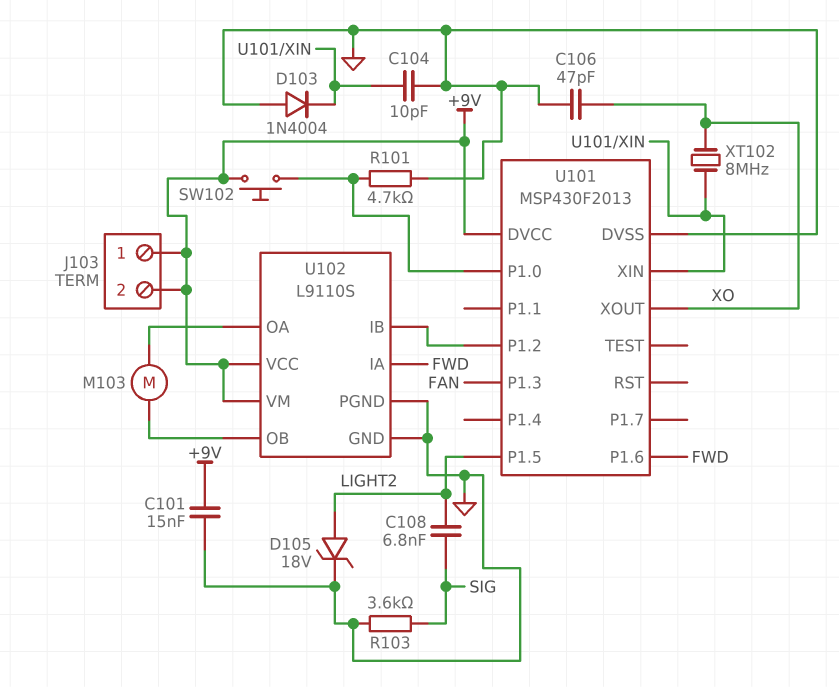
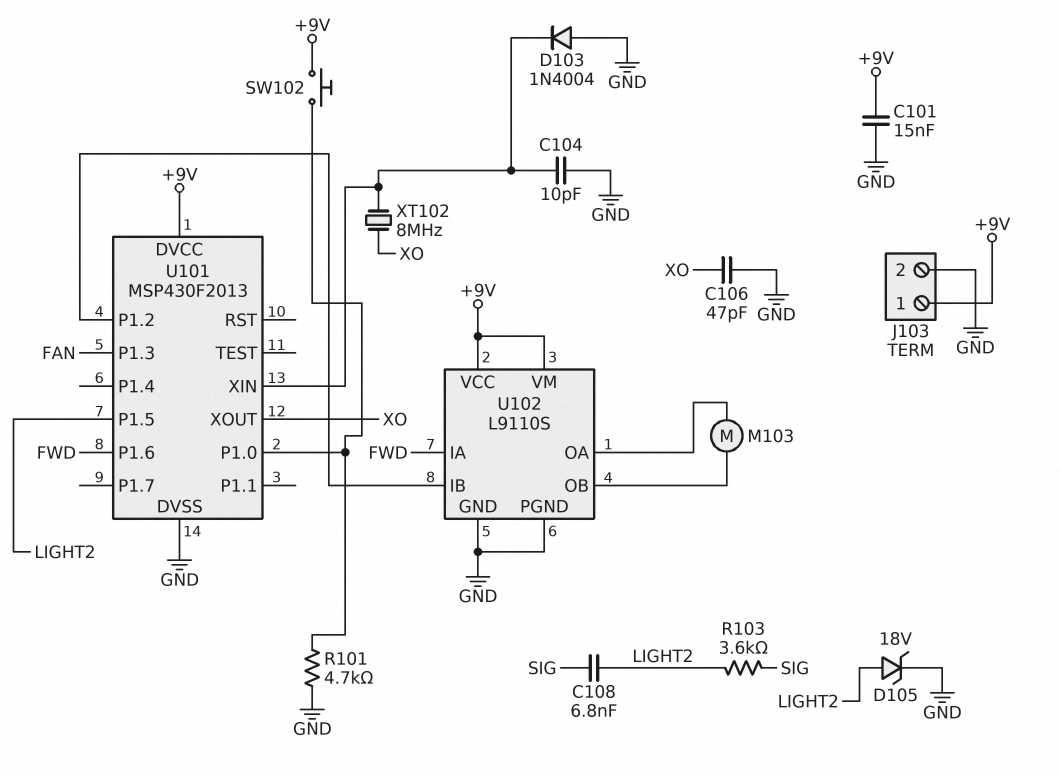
J103 pin 2: +9V -> GND
R103: 3.6k (GND, SIG) -> 3.6k (LIGHT2, SIG)

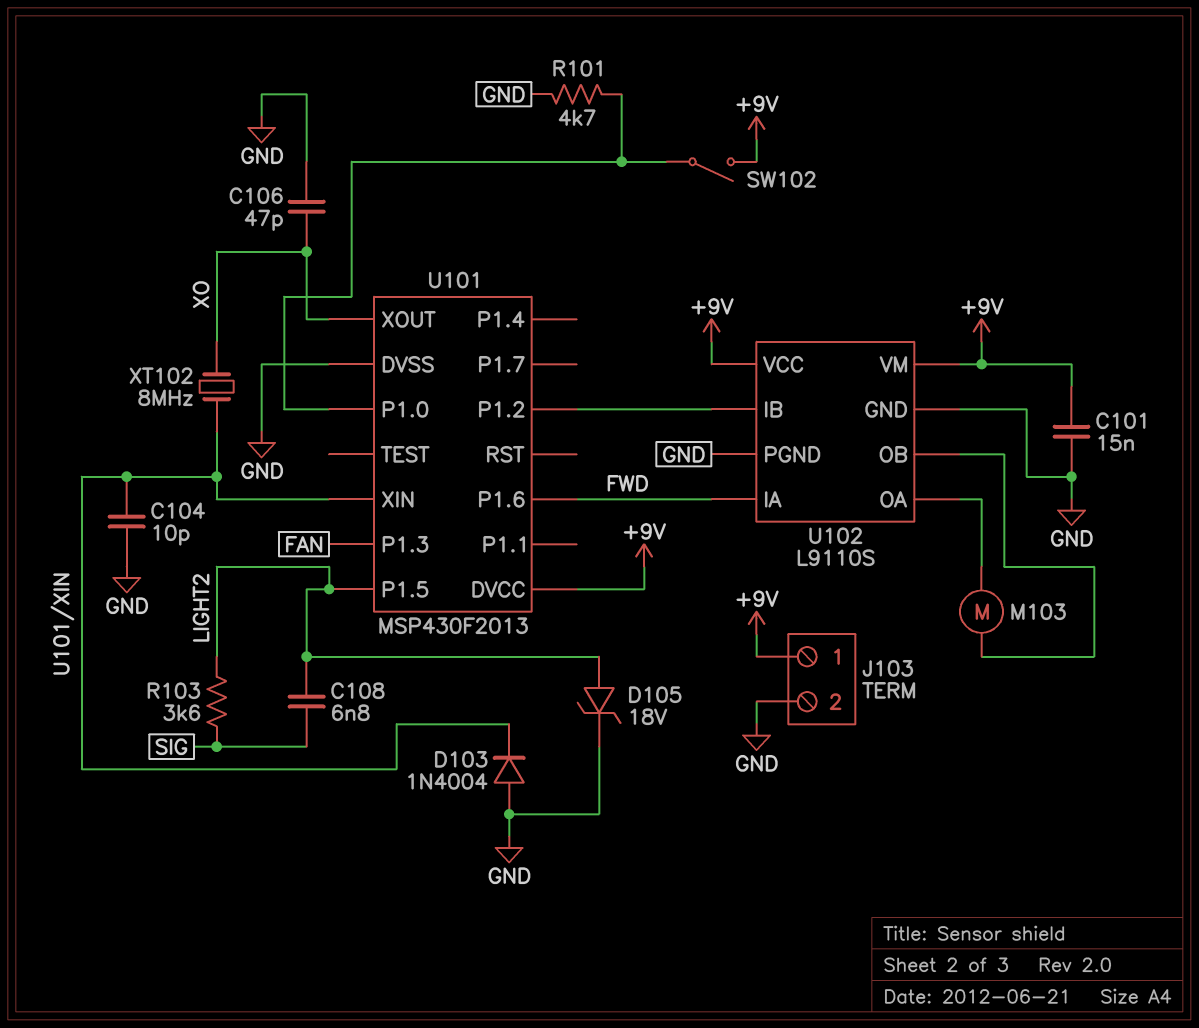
SW102: button (+9V, U101/P1.0) -> switch (+9V, U101/P1.0)

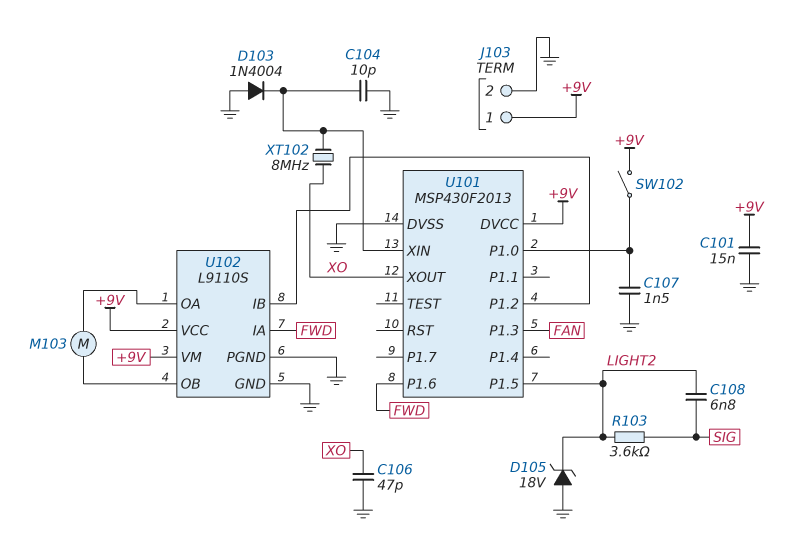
C107: none -> 1.5nF (GND, U101/P1.0)
D105: zener 18V (A LIGHT2, K GND) -> zener 18V (A GND, K LIGHT2)
R101: 4.7k (GND, U101/P1.0) -> none

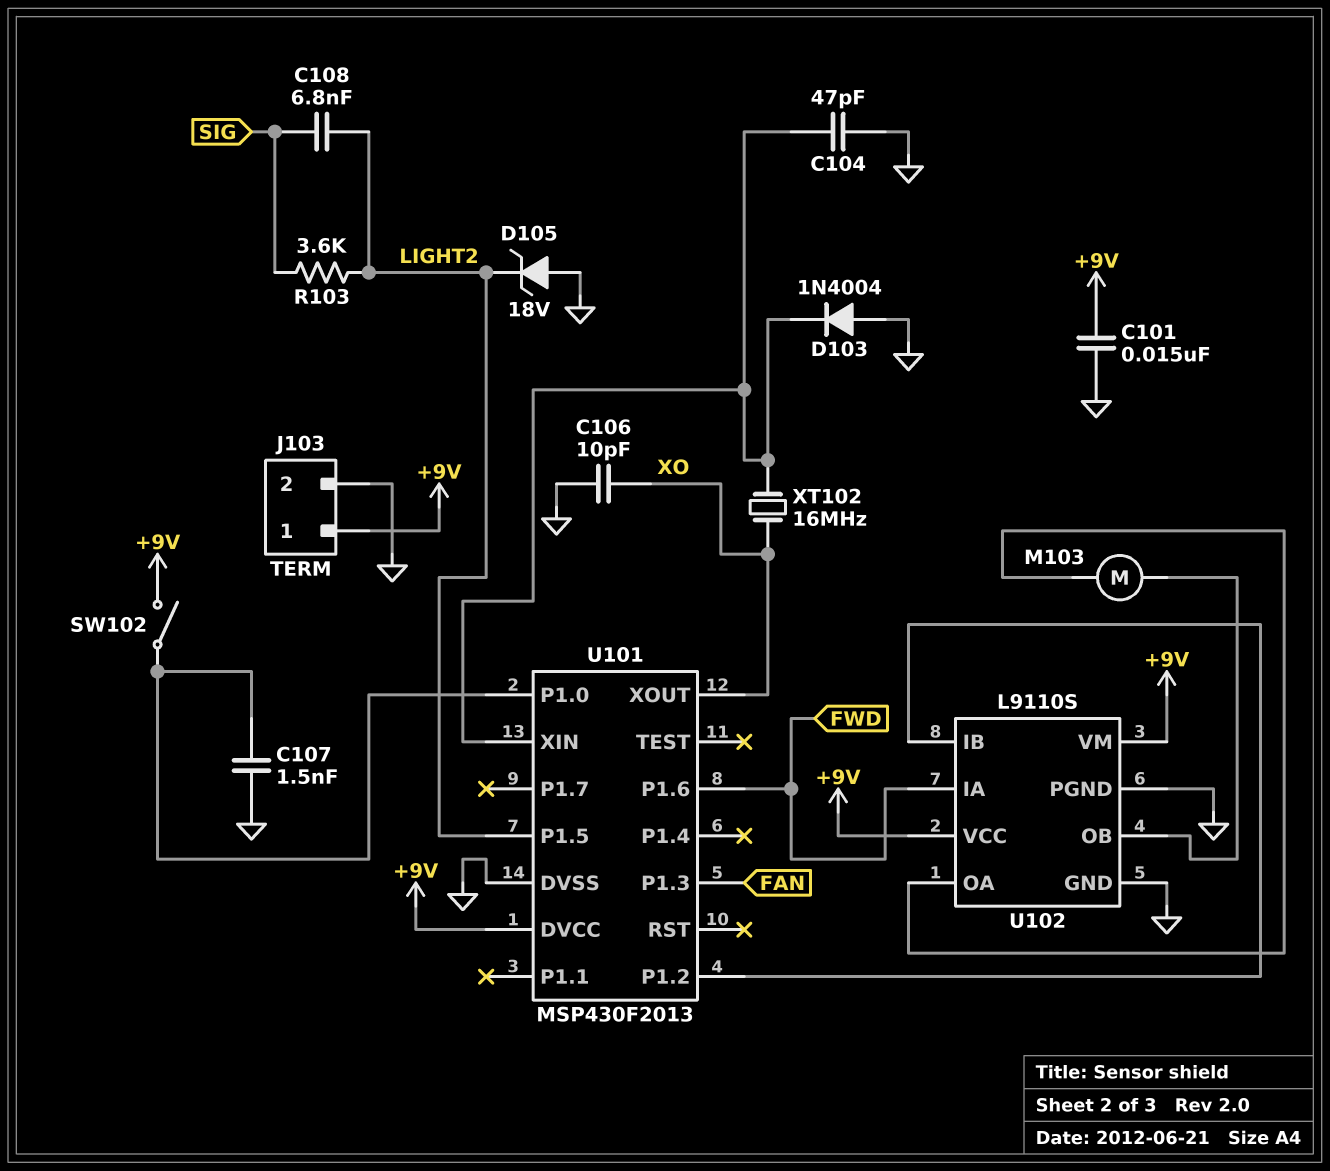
C104: 10pF (GND, U101/XIN) -> 47pF (GND, U101/XIN)
C106: 47pF (GND, XO) -> 10pF (GND, XO)
XT102: 8MHz (U101/XIN, XO) -> 16MHz (U101/XIN, XO)

